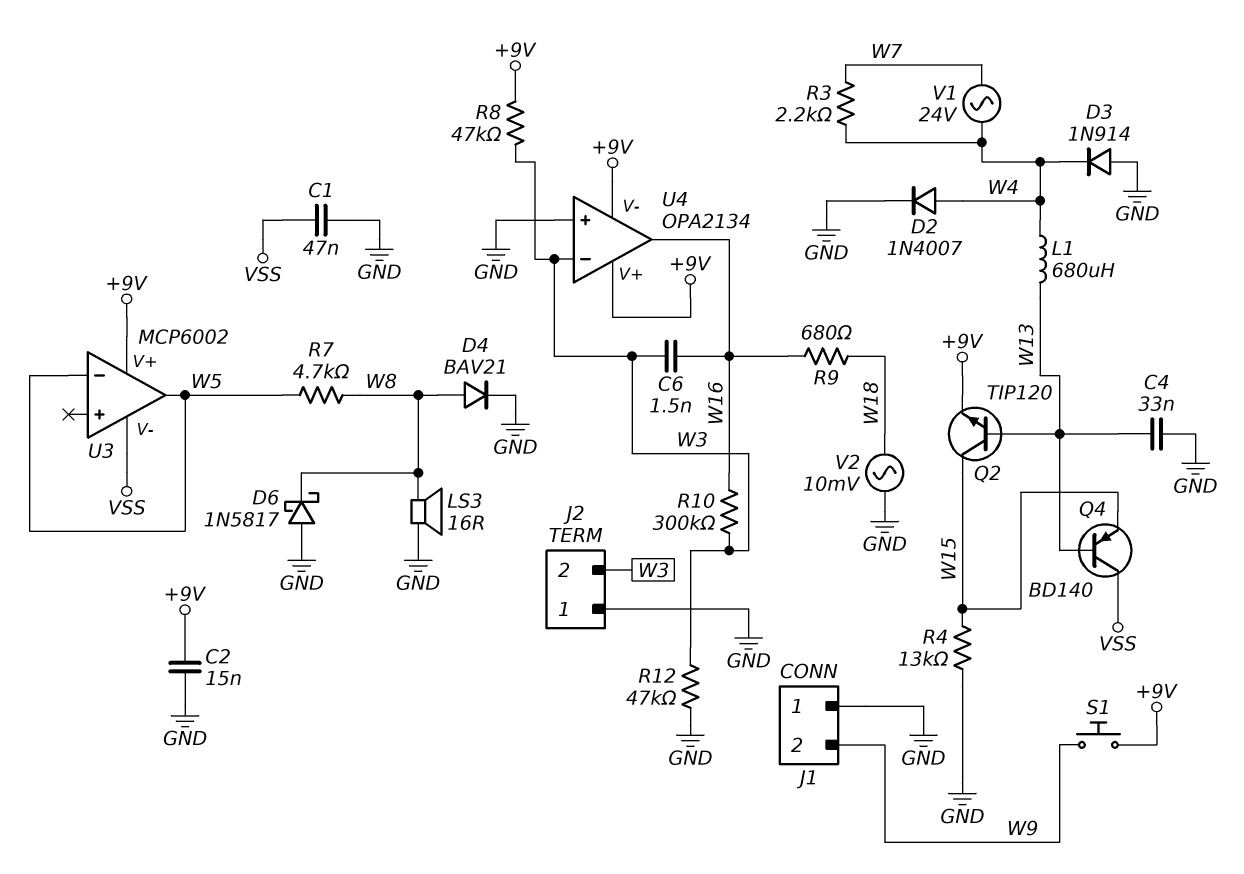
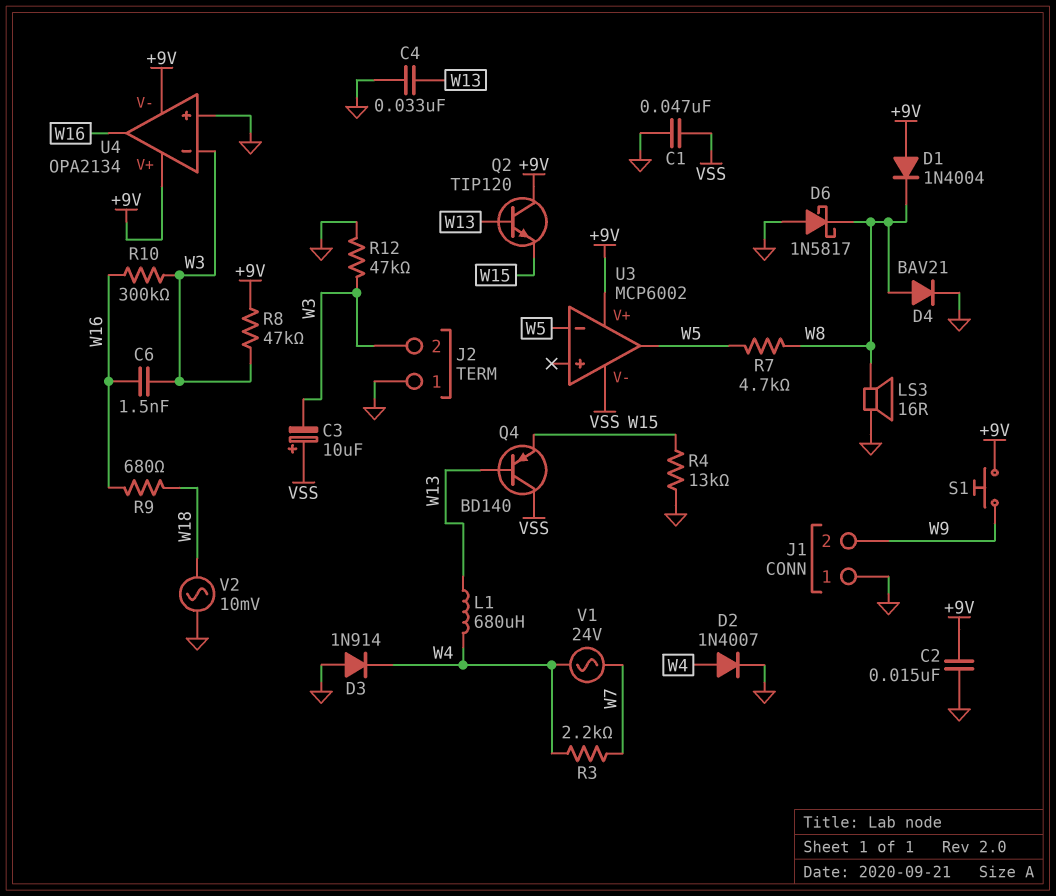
C3: none -> 10uF (plus VSS, minus W3)
D1: none -> diode 1N4004 (A +9V, K W8)
Q2: NPN TIP120 (B W13, C W15, E +9V) -> NPN TIP120 (B W13, C +9V, E W15)

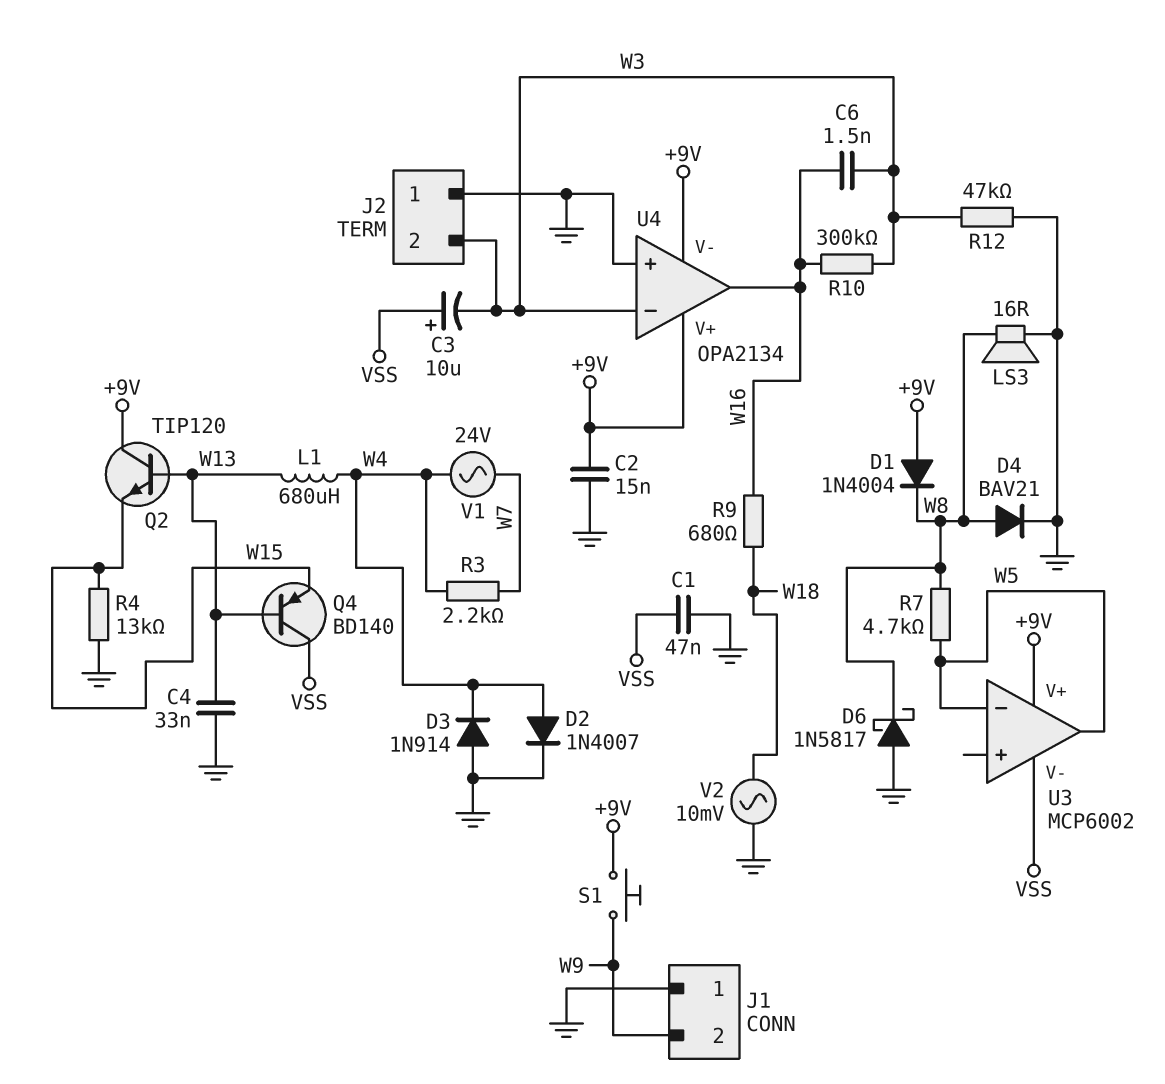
R8: 47k (+9V, W3) -> none

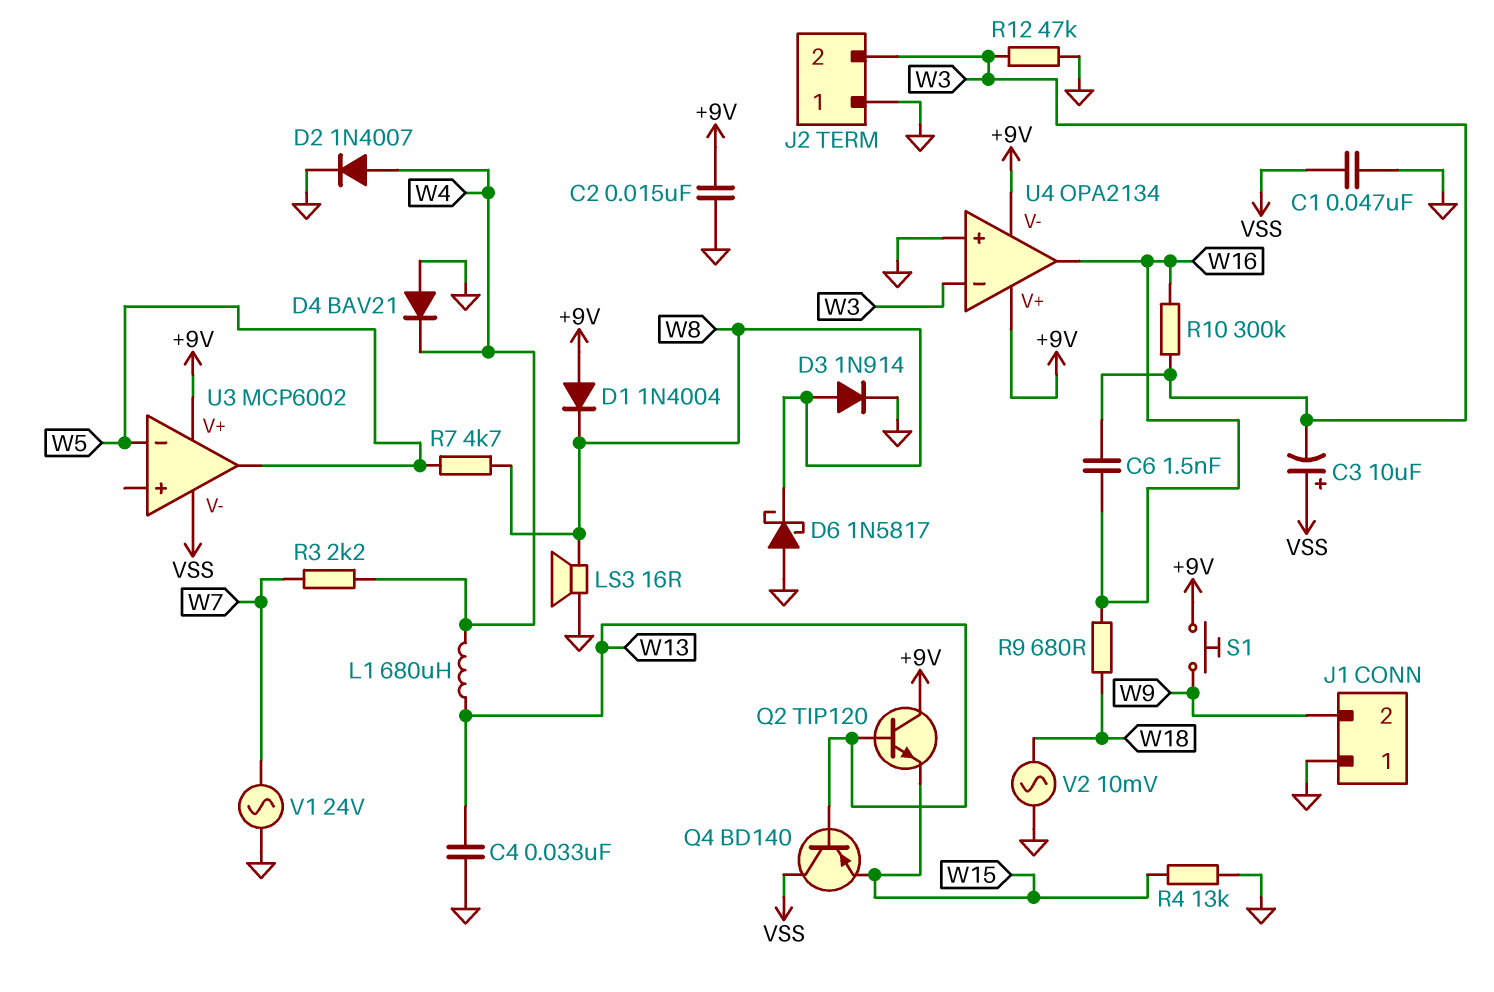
D3: diode 1N914 (A GND, K W4) -> diode 1N914 (A W8, K GND)
D4: diode BAV21 (A W8, K GND) -> diode BAV21 (A GND, K W4)
V1: AC 24V (W4, W7) -> AC 24V (GND, W7)

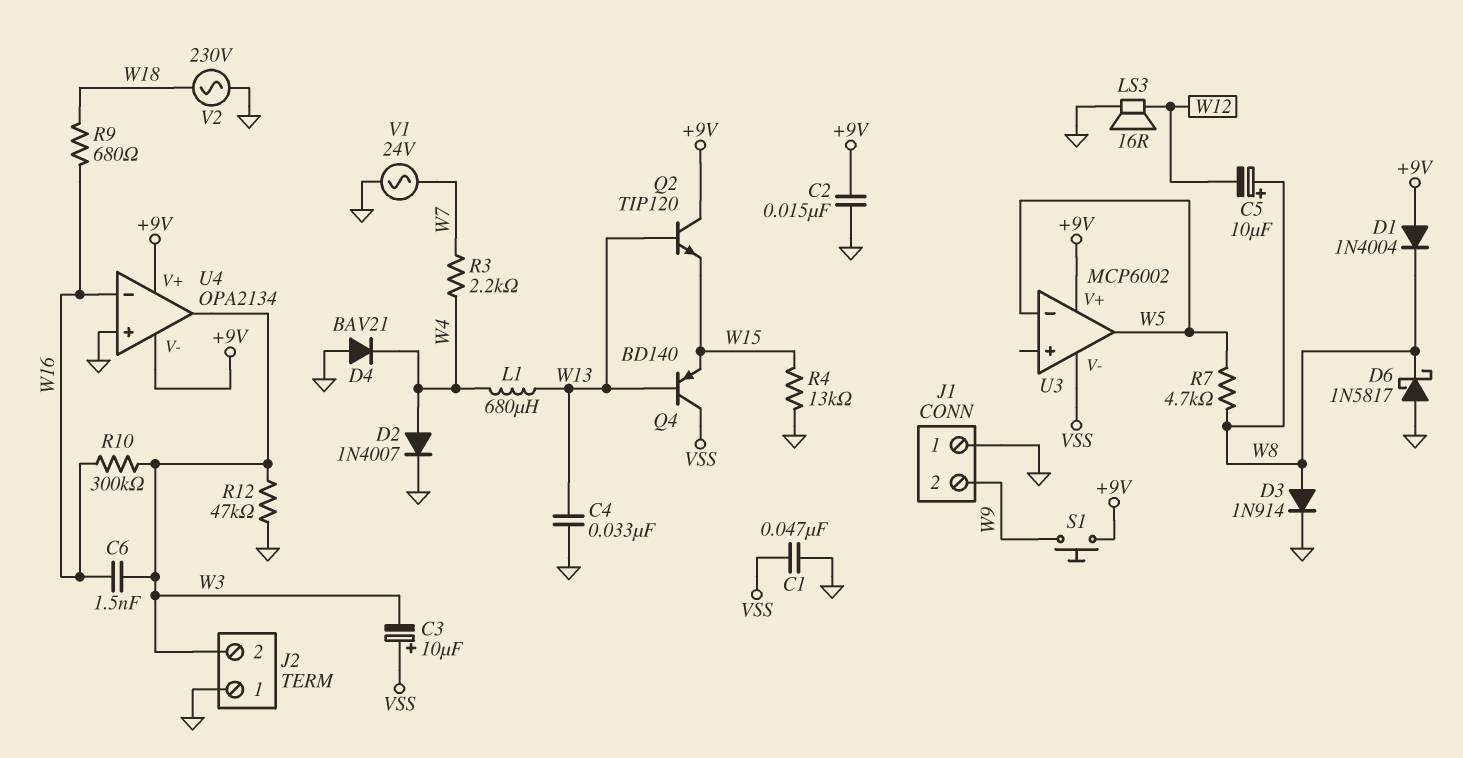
C5: none -> 10uF (plus W8, minus W12)
LS3: speaker 16R (GND, W8) -> speaker 16R (GND, W12)
U4 pin in-: W3 -> W16
U4 pin out: W16 -> W3
V2: AC 10mV (GND, W18) -> AC 230V (GND, W18)

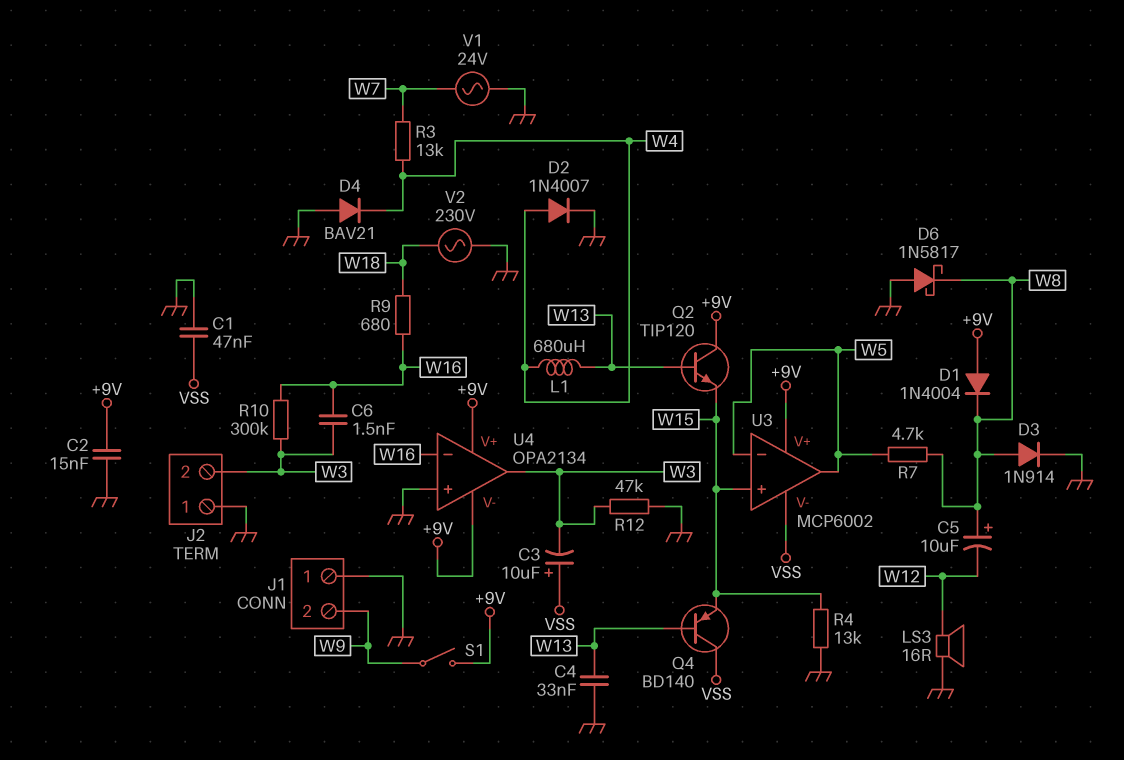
R3: 2.2k (W4, W7) -> 13k (W4, W7)
S1: button (+9V, W9) -> switch (+9V, W9)
U3 pin in+: none -> W15

